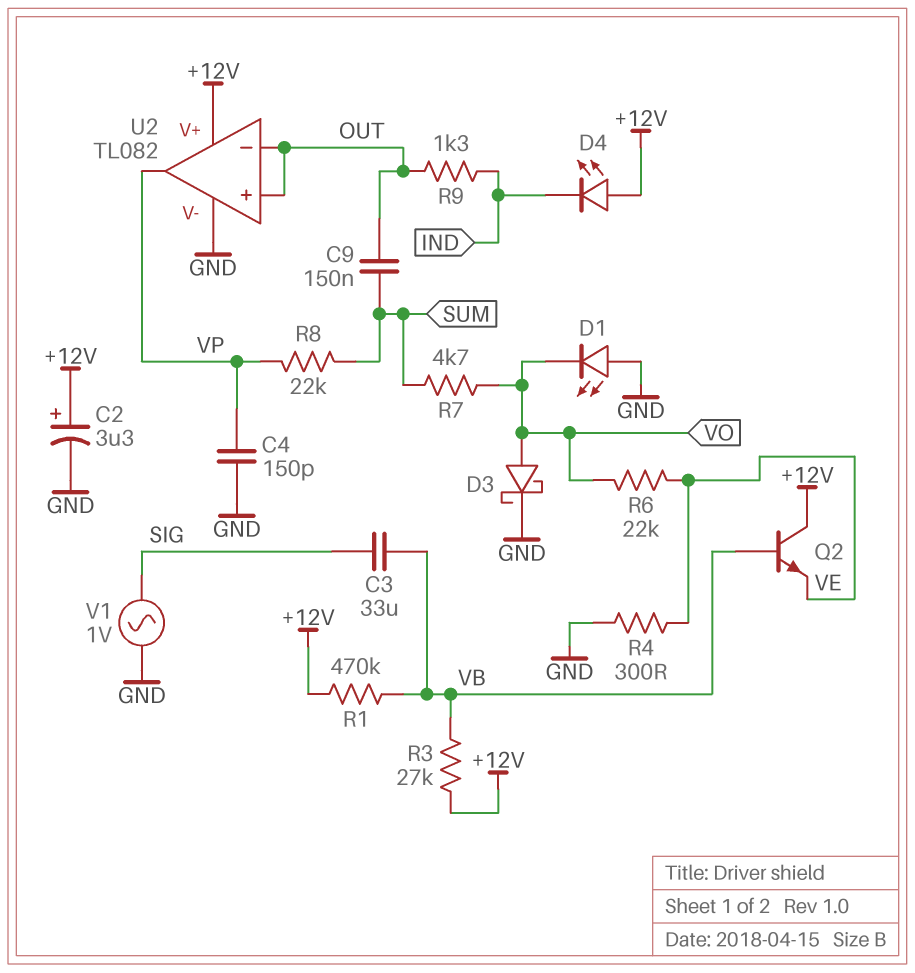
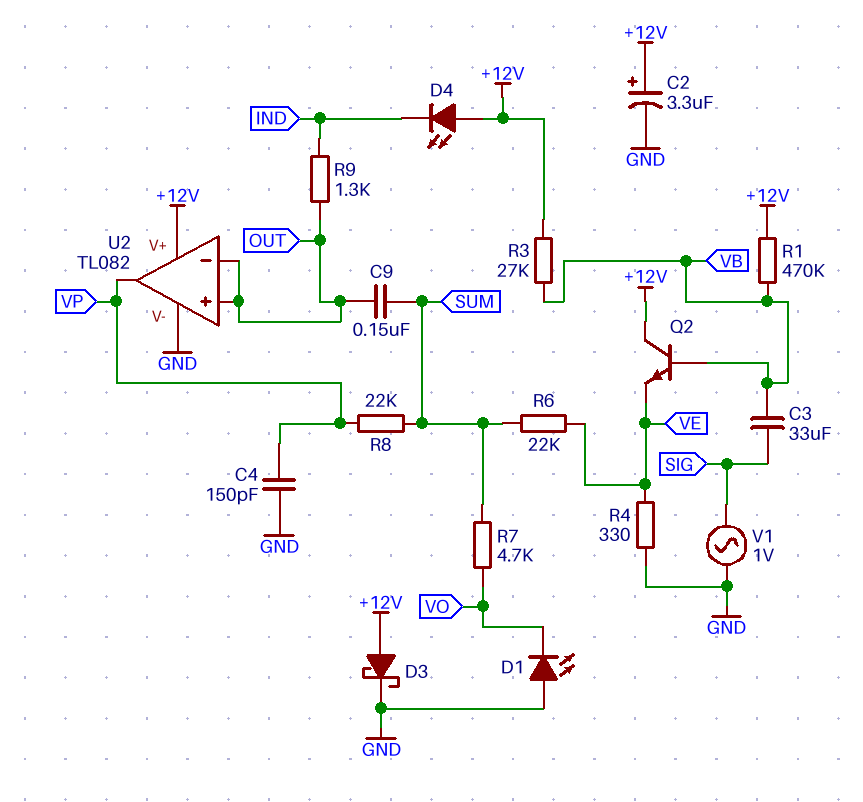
D3: schottky (A VO, K GND) -> schottky (A +12V, K GND)
R4: 300 (GND, VE) -> 330 (GND, VE)
R6: 22k (VE, VO) -> 22k (SUM, VE)

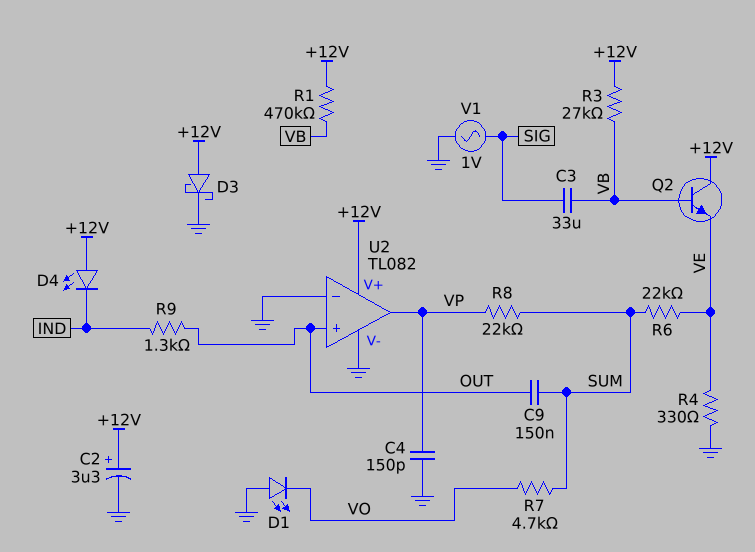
U2 pin in-: OUT -> GND

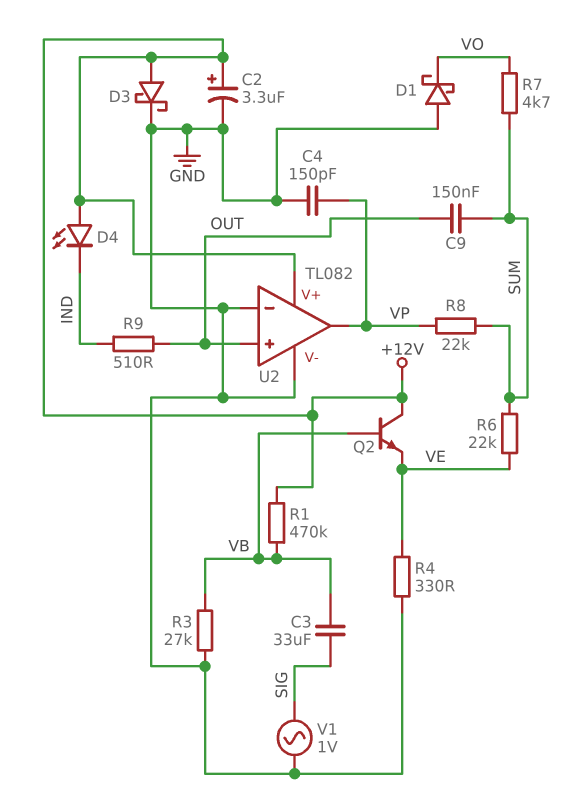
D1: LED (A GND, K VO) -> schottky (A GND, K VO)
R3: 27k (+12V, VB) -> 27k (GND, VB)
R9: 1.3k (IND, OUT) -> 510 (IND, OUT)

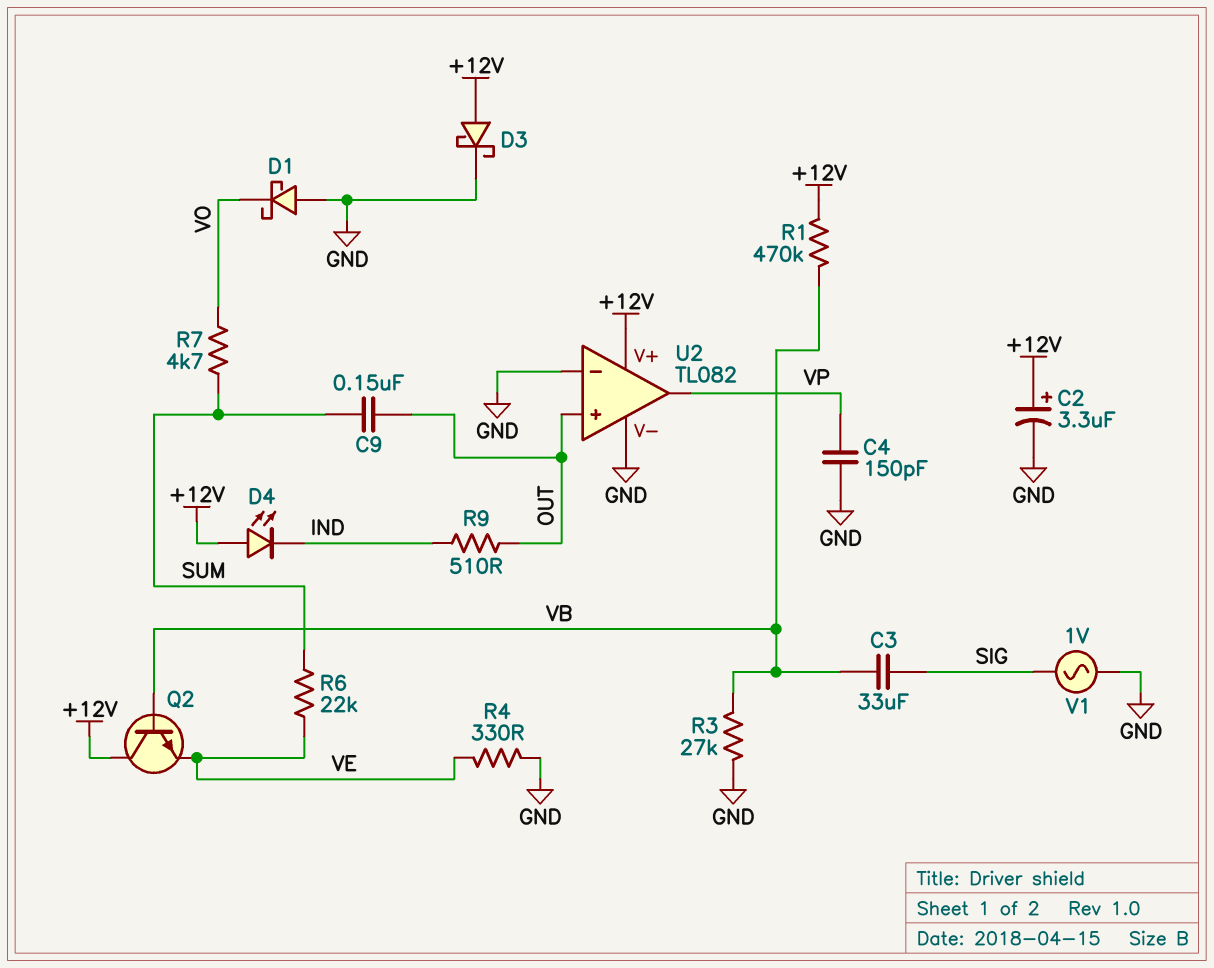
R8: 22k (SUM, VP) -> none

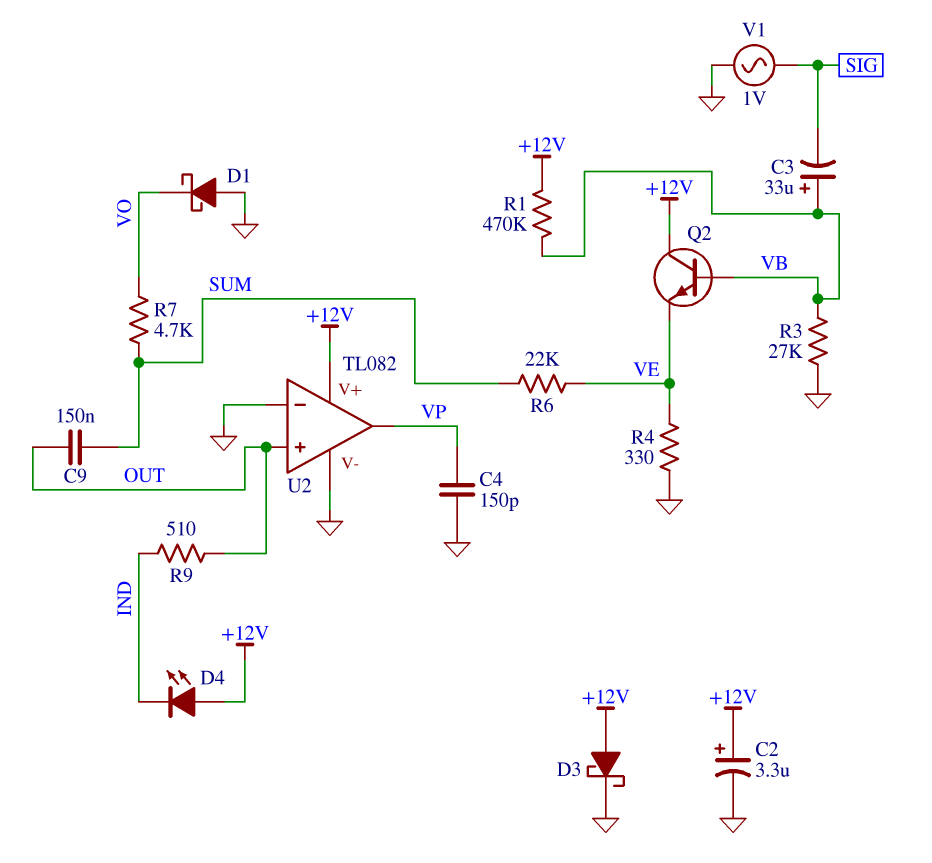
C3: 33uF (SIG, VB) -> 33uF (plus VB, minus SIG)

